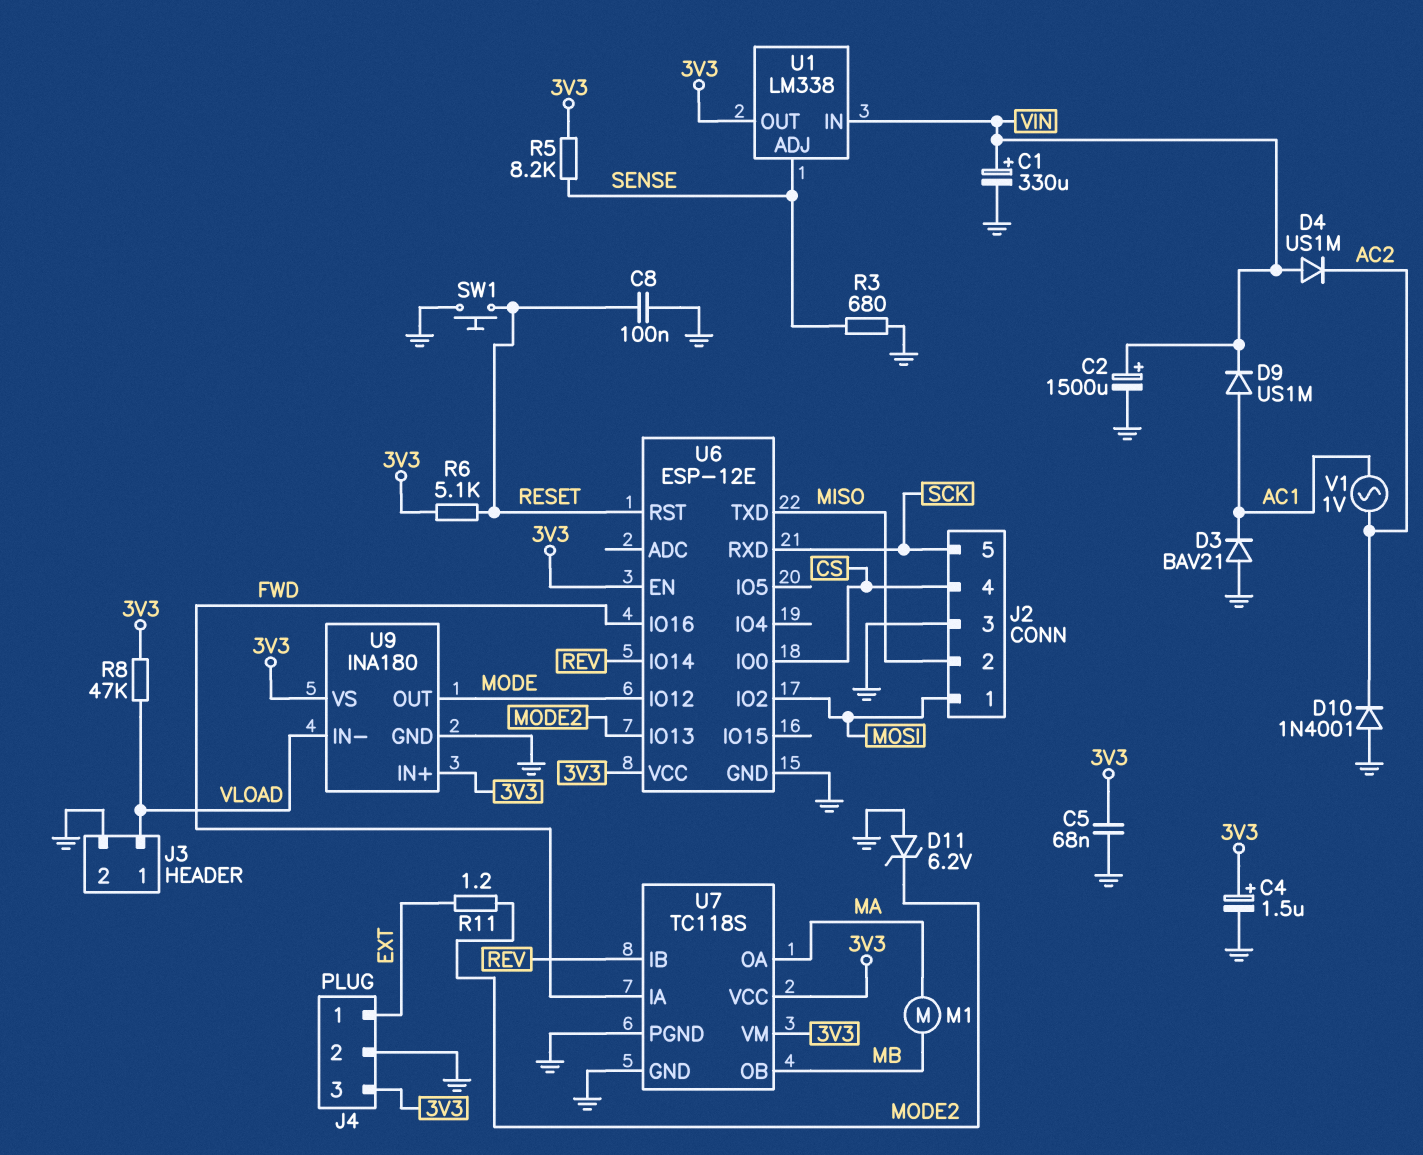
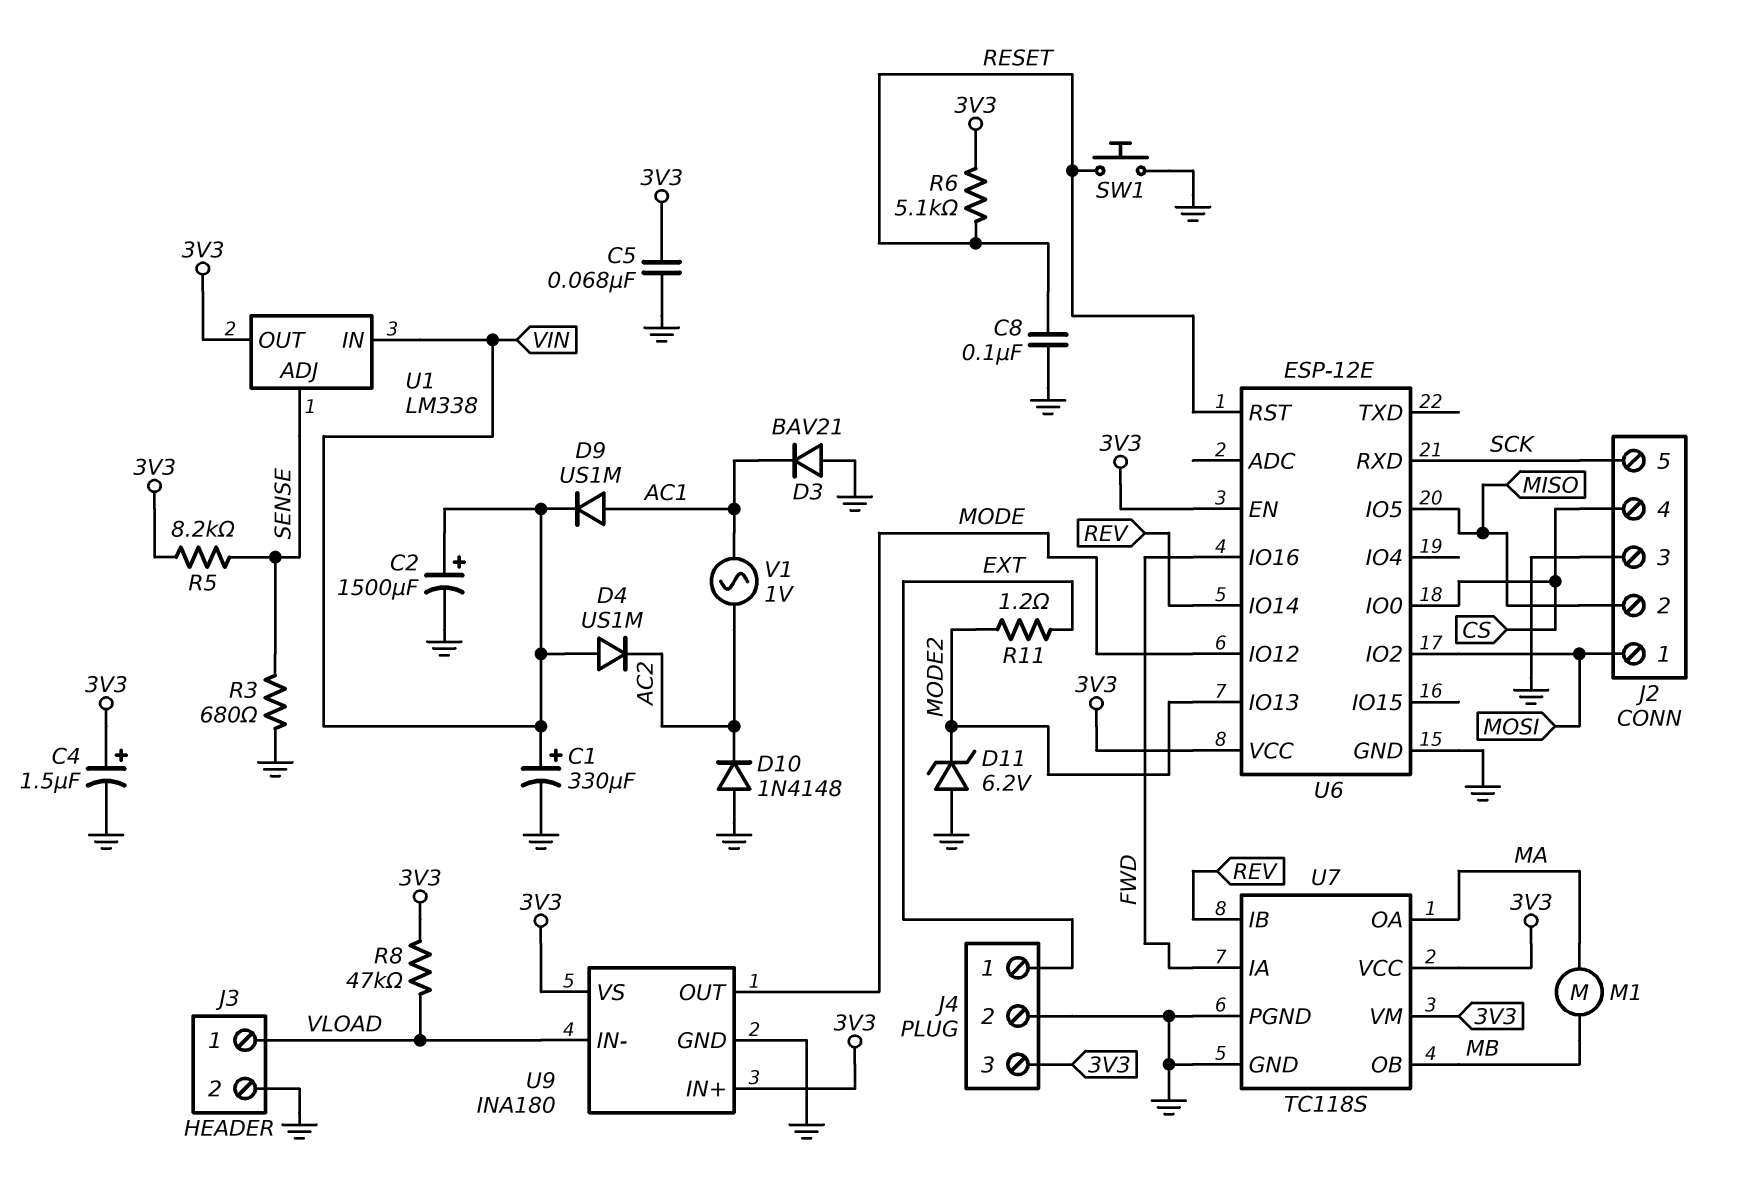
D10: diode 1N4001 (A GND, K AC2) -> diode 1N4148 (A GND, K AC2)
U6 pin IO5: none -> MISO
U6 pin TXD: MISO -> none

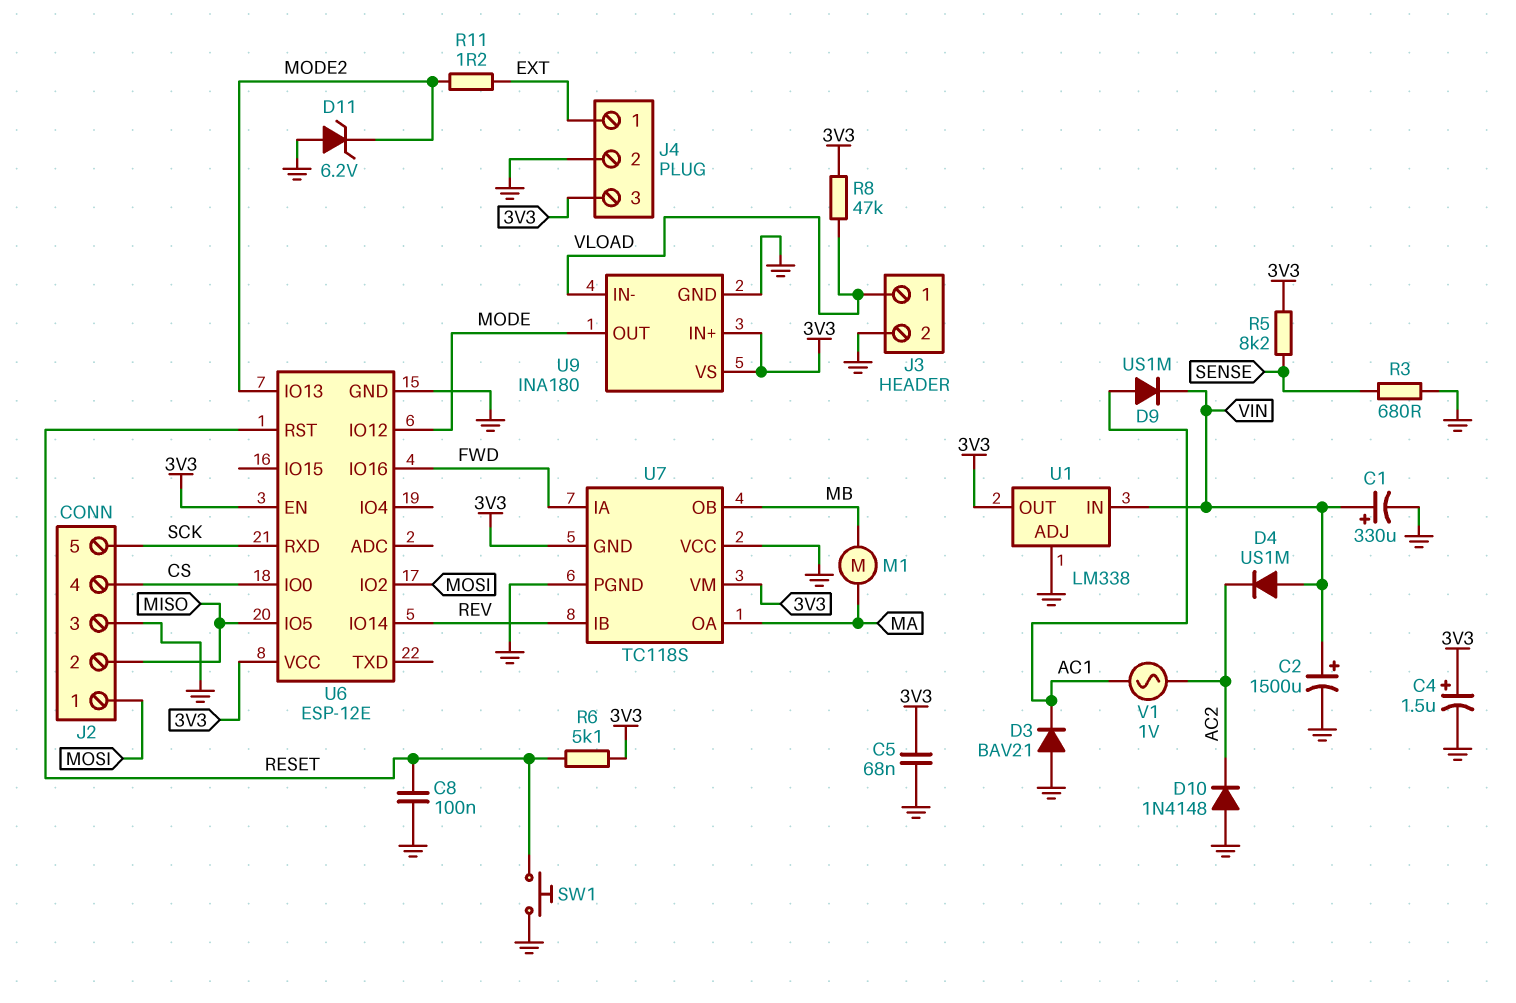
U1 pin ADJ: SENSE -> GND
U7 pin GND: GND -> 3V3
U7 pin VCC: 3V3 -> GND

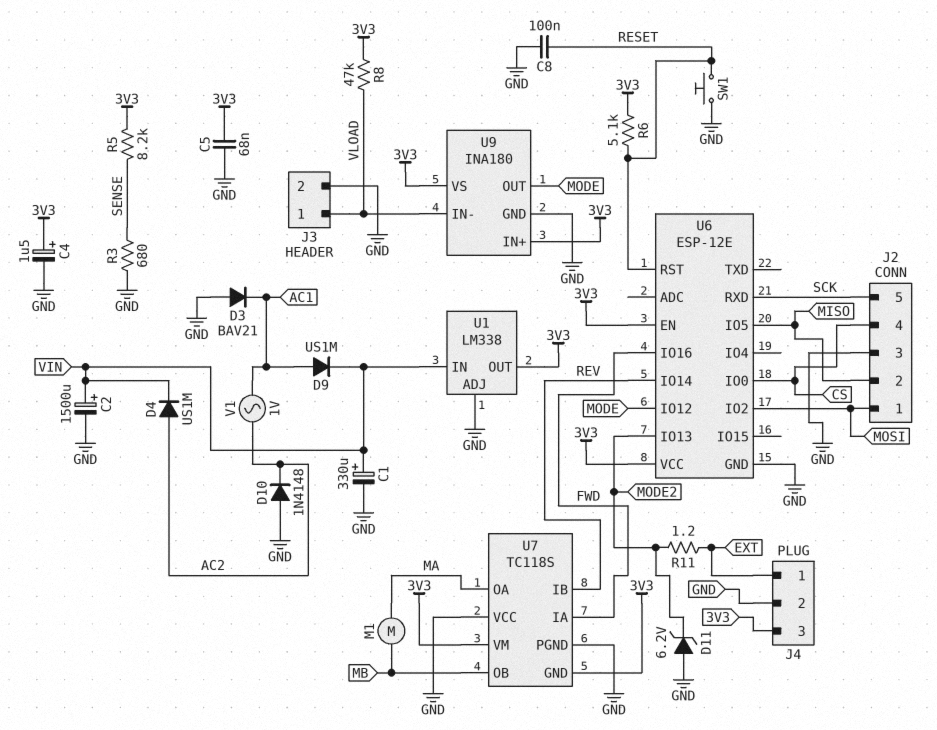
D4: diode US1M (A VIN, K AC2) -> diode US1M (A AC2, K VIN)

